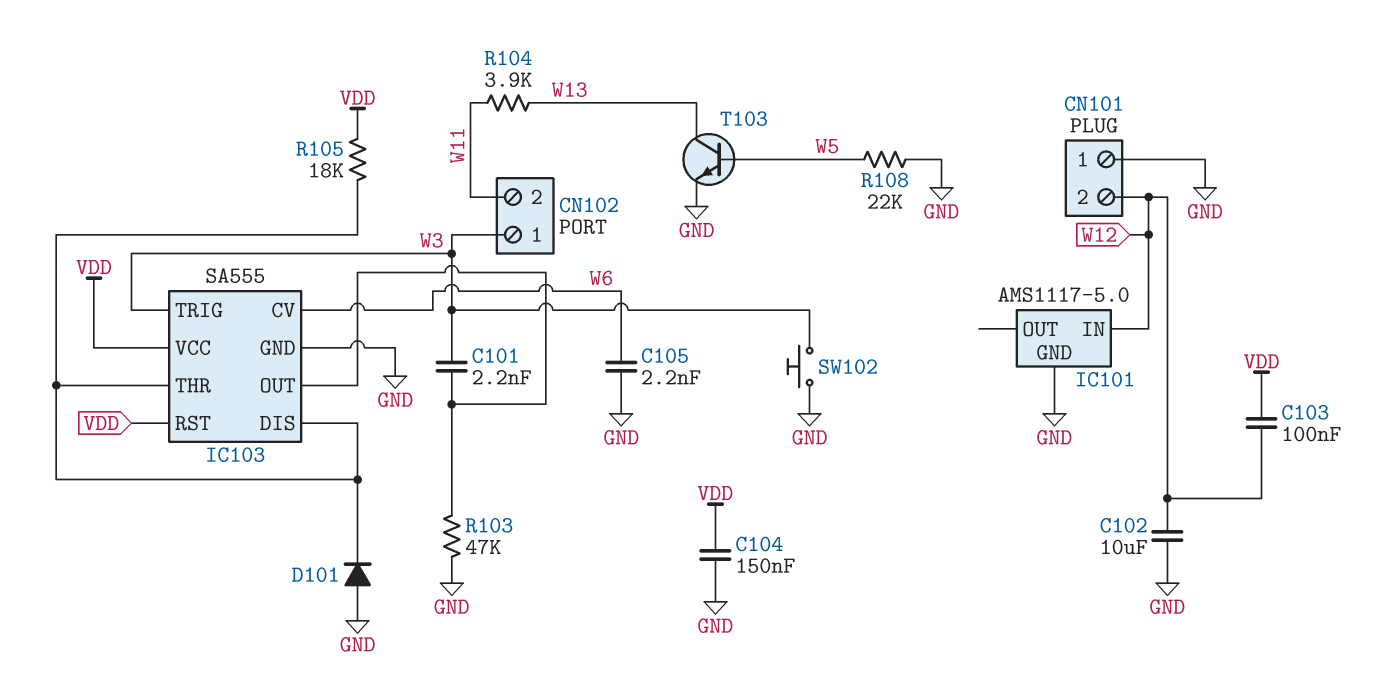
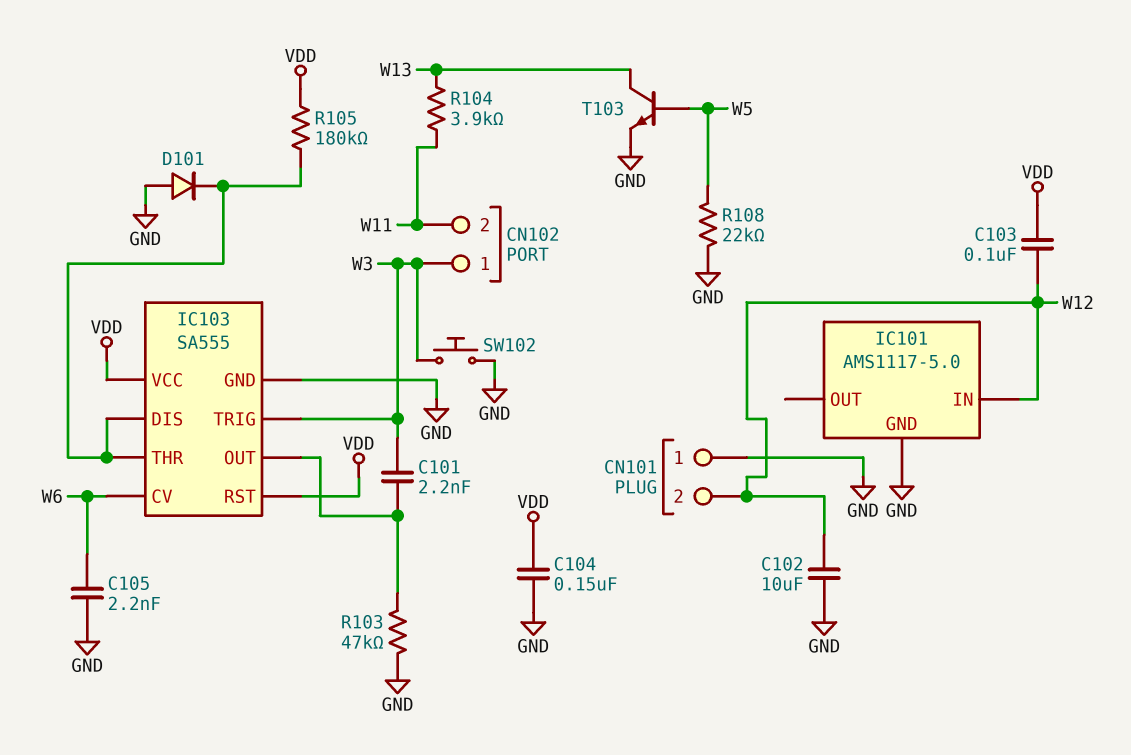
R105: 18k (IC103/DIS, VDD) -> 180k (IC103/DIS, VDD)

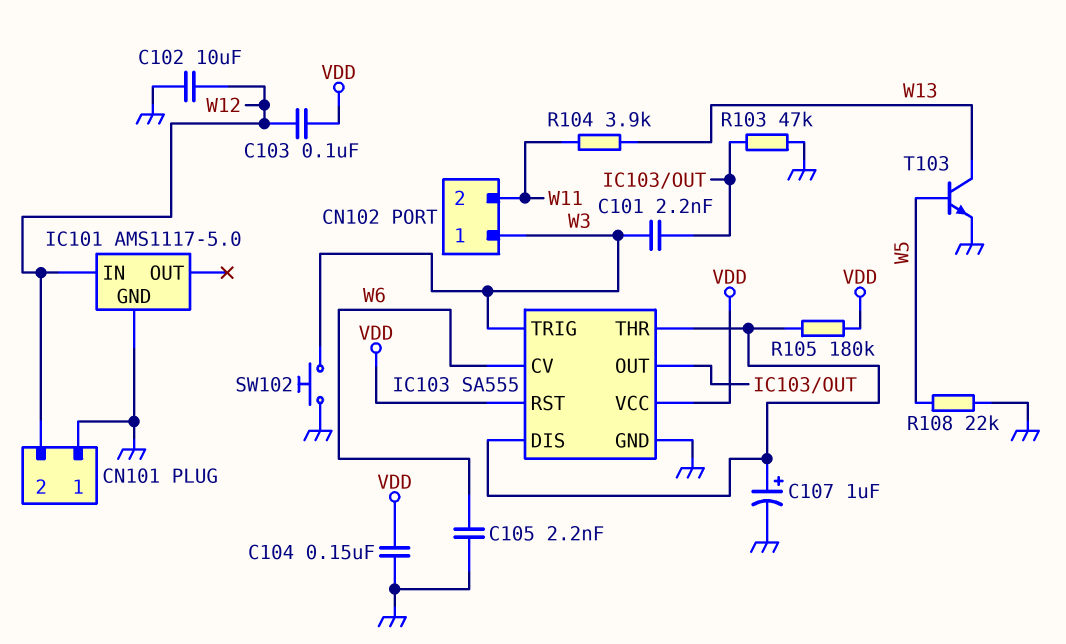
C107: none -> 1uF (plus IC103/DIS, minus GND)
D101: diode (A GND, K IC103/DIS) -> none

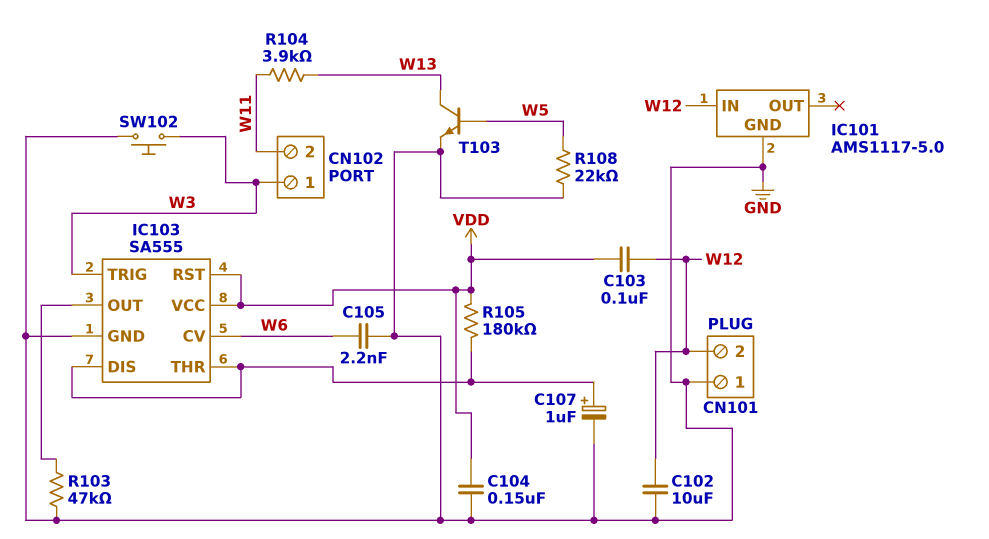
C101: 2.2nF (IC103/OUT, W3) -> none

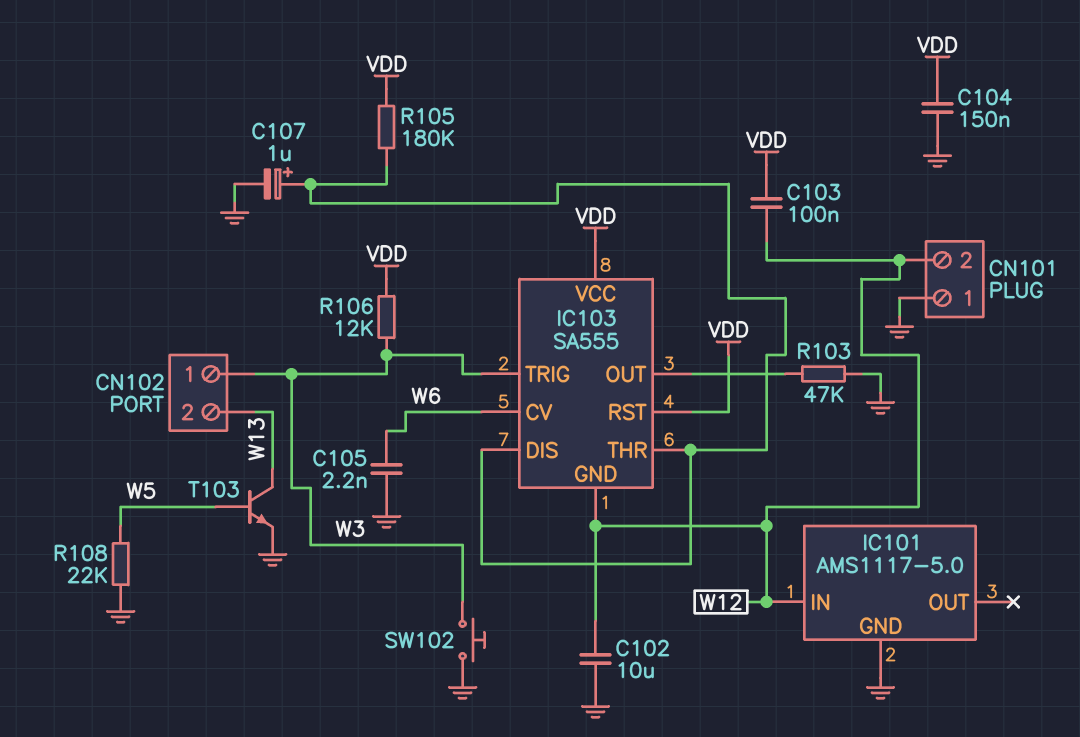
CN102 pin 2: W11 -> W13
IC103 pin GND: GND -> W12
R104: 3.9k (W11, W13) -> none
R106: none -> 12k (VDD, W3)

